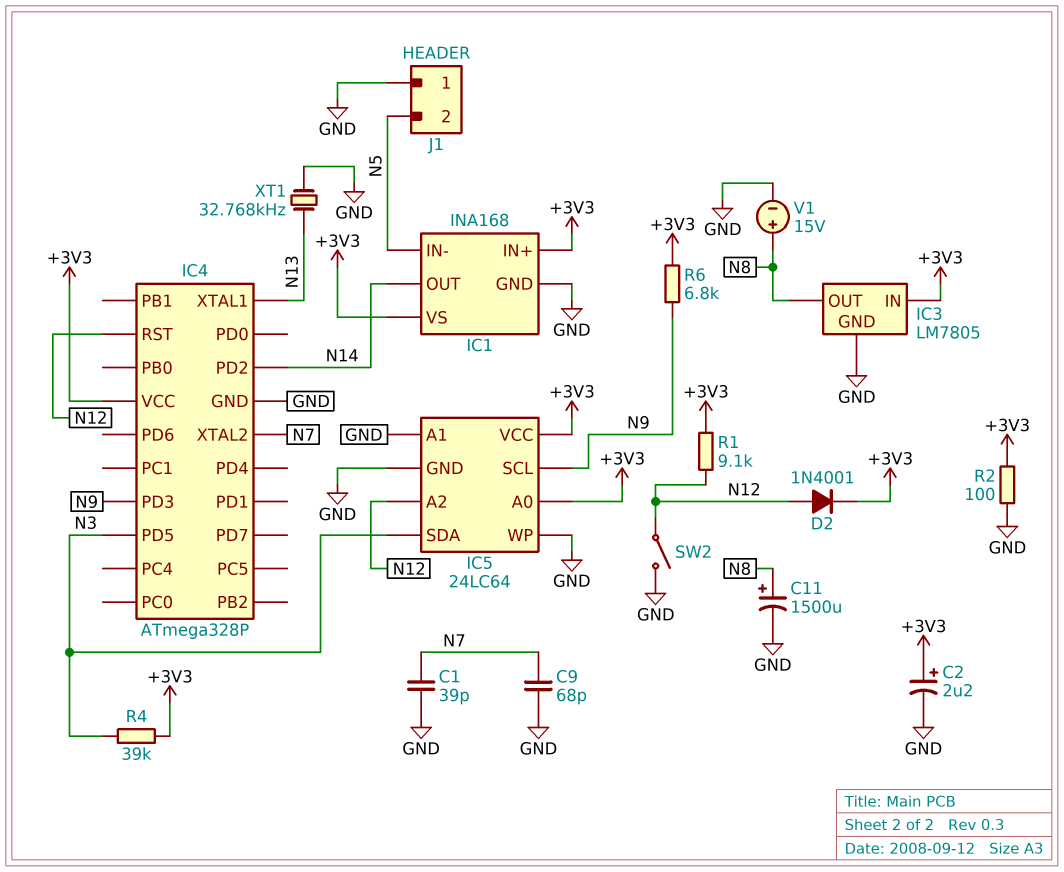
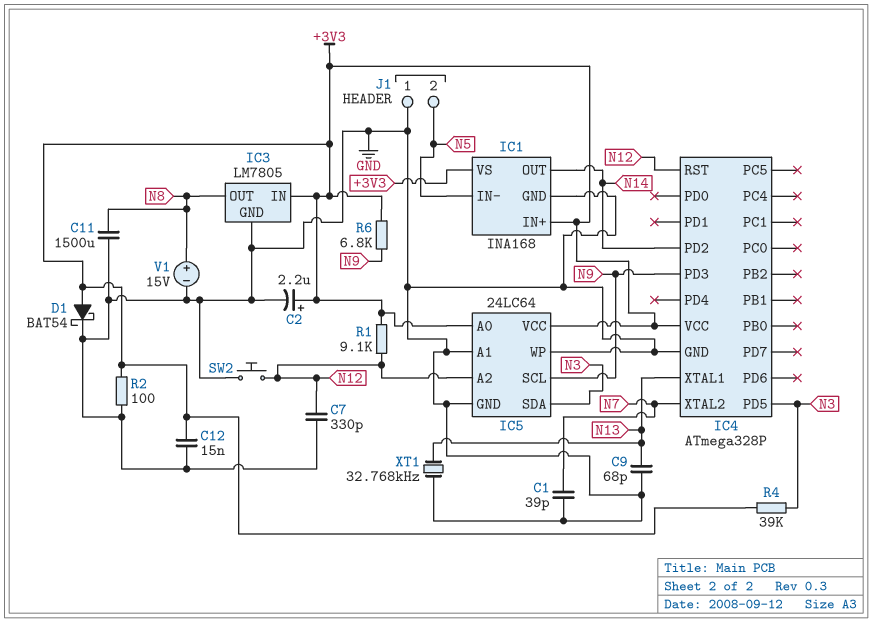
C7: none -> 330pF (GND, N12)
C9: 68pF (GND, N7) -> 68pF (GND, N13)
C11: 1500uF (plus N8, minus GND) -> 1500uF (GND, N8)
C12: none -> 15nF (+3V3, GND)
D1: none -> schottky BAT54 (A +3V3, K GND)
D2: diode 1N4001 (A N12, K +3V3) -> none
SW2: switch (GND, N12) -> button (GND, N12)

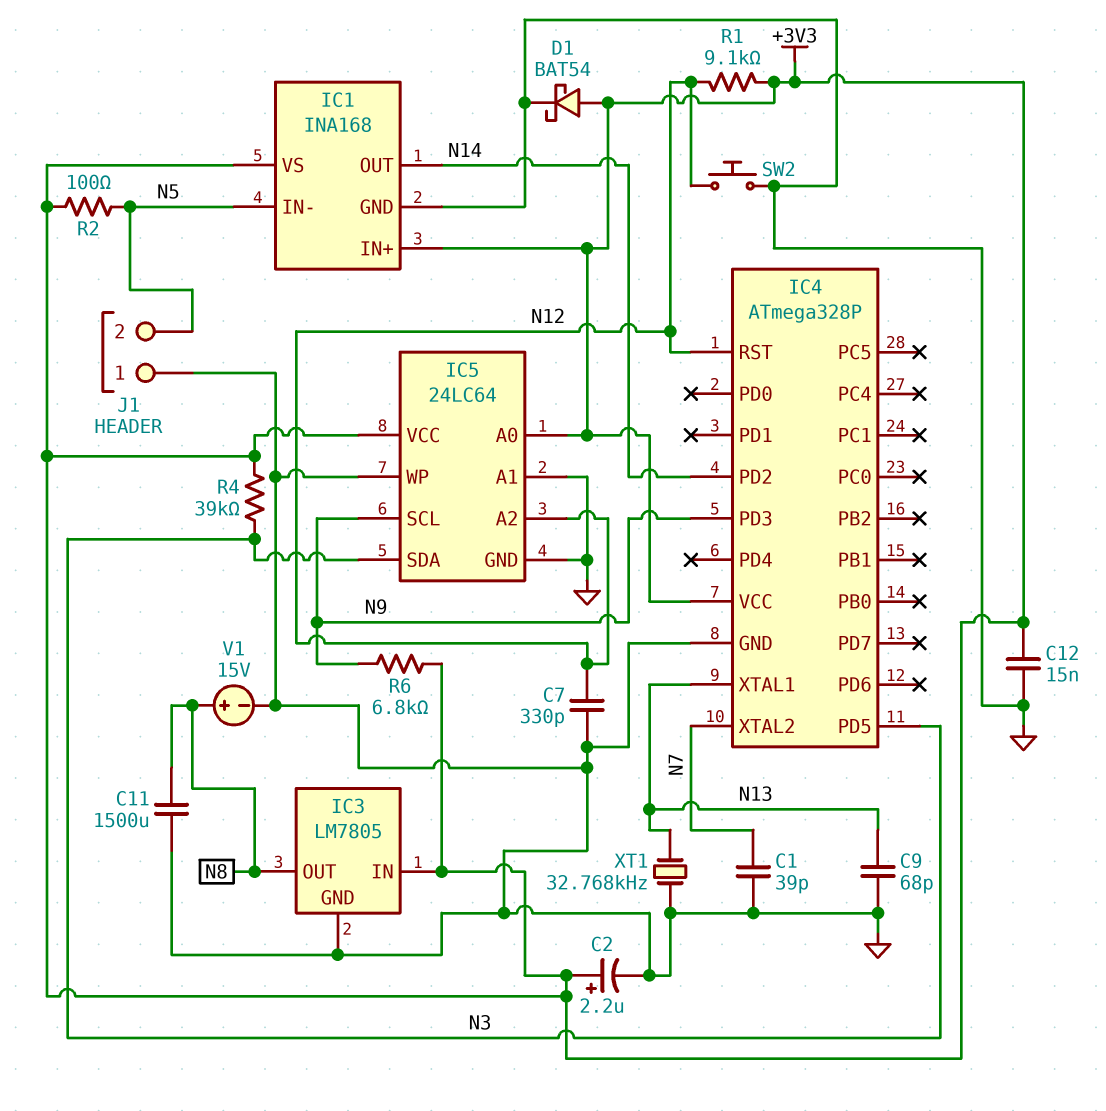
R2: 100 (+3V3, GND) -> 100 (+3V3, N5)

